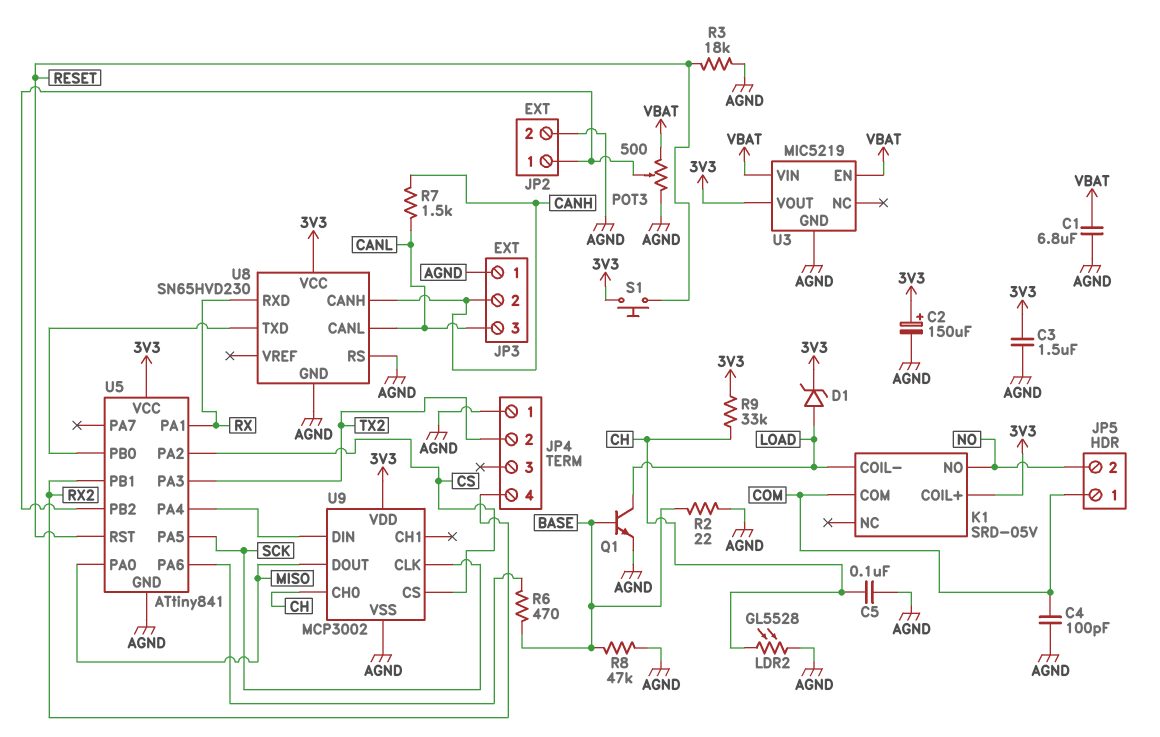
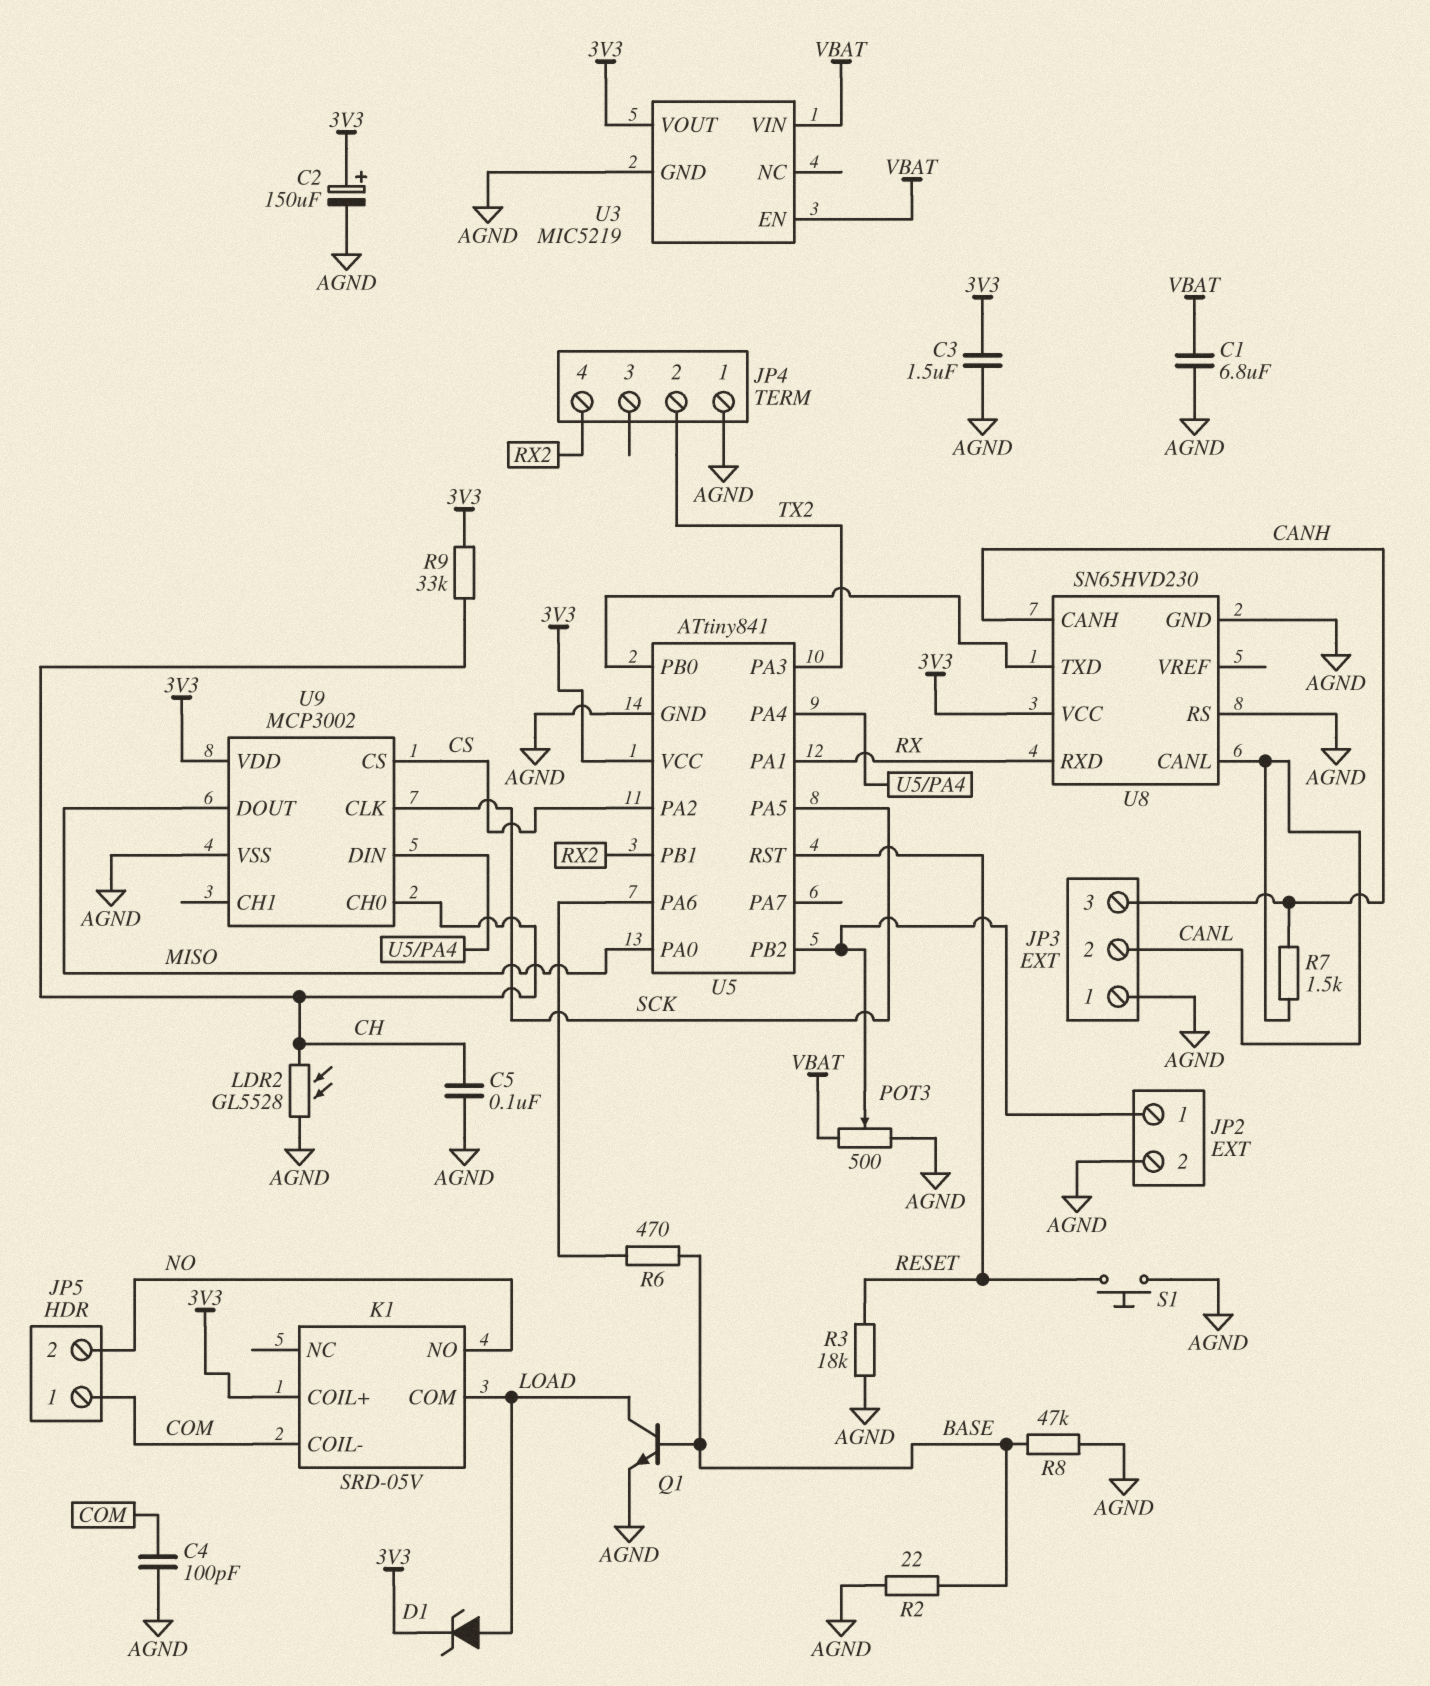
JP3 pin 2: CANH -> CANL
JP3 pin 3: CANL -> CANH
K1 pin COIL-: LOAD -> COM
K1 pin COM: COM -> LOAD
S1: button (3V3, RESET) -> button (AGND, RESET)

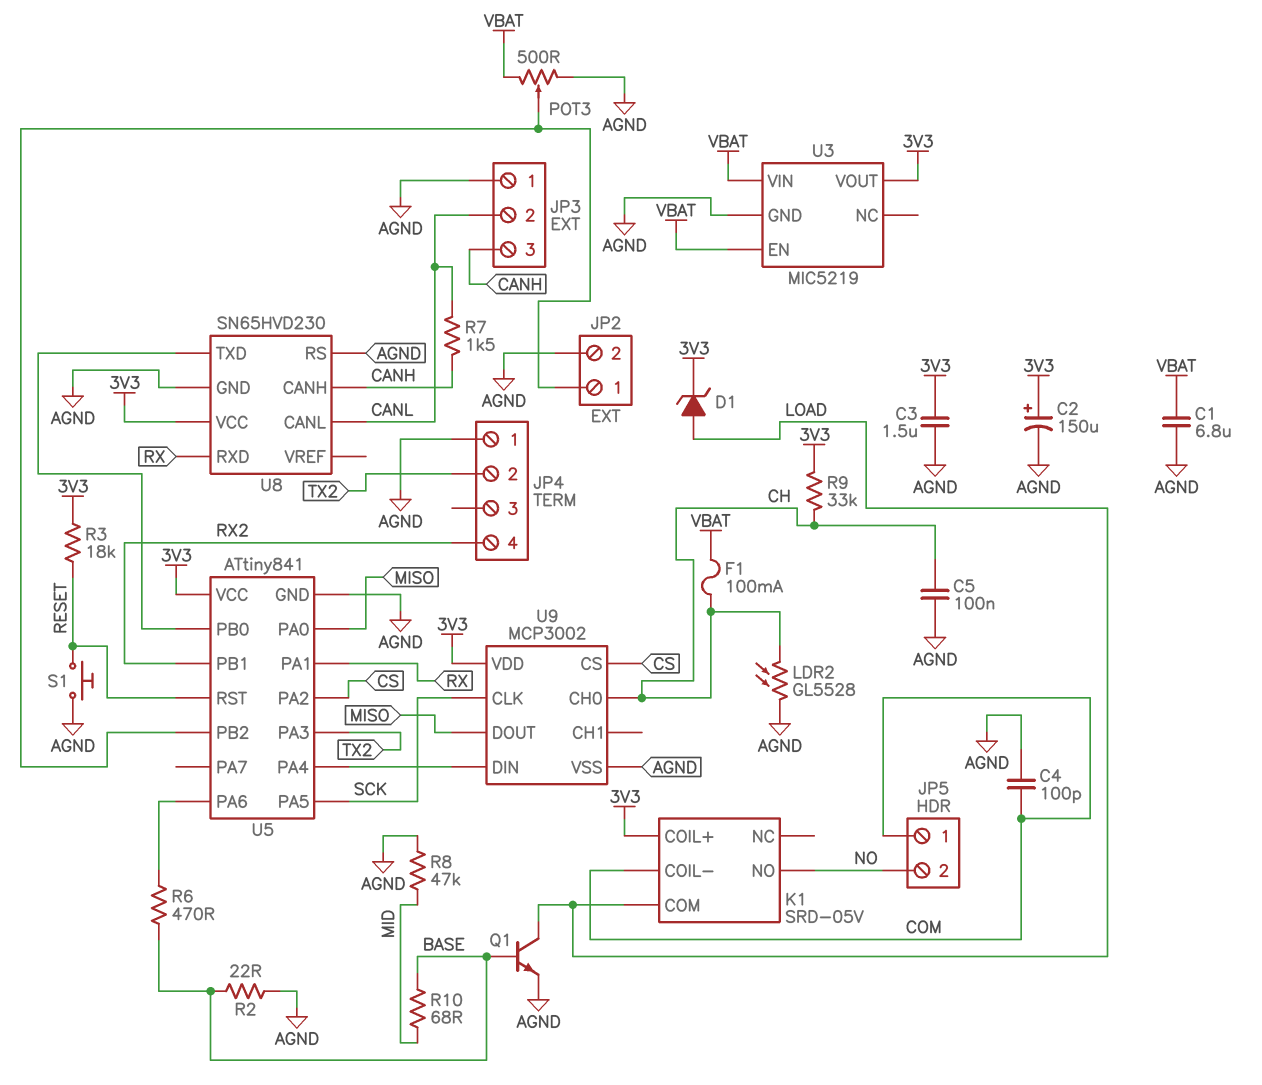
F1: none -> 100mA (CH, VBAT)
R3: 18k (AGND, RESET) -> 18k (3V3, RESET)
R8: 47k (AGND, BASE) -> 47k (AGND, MID)
R10: none -> 68 (BASE, MID)

